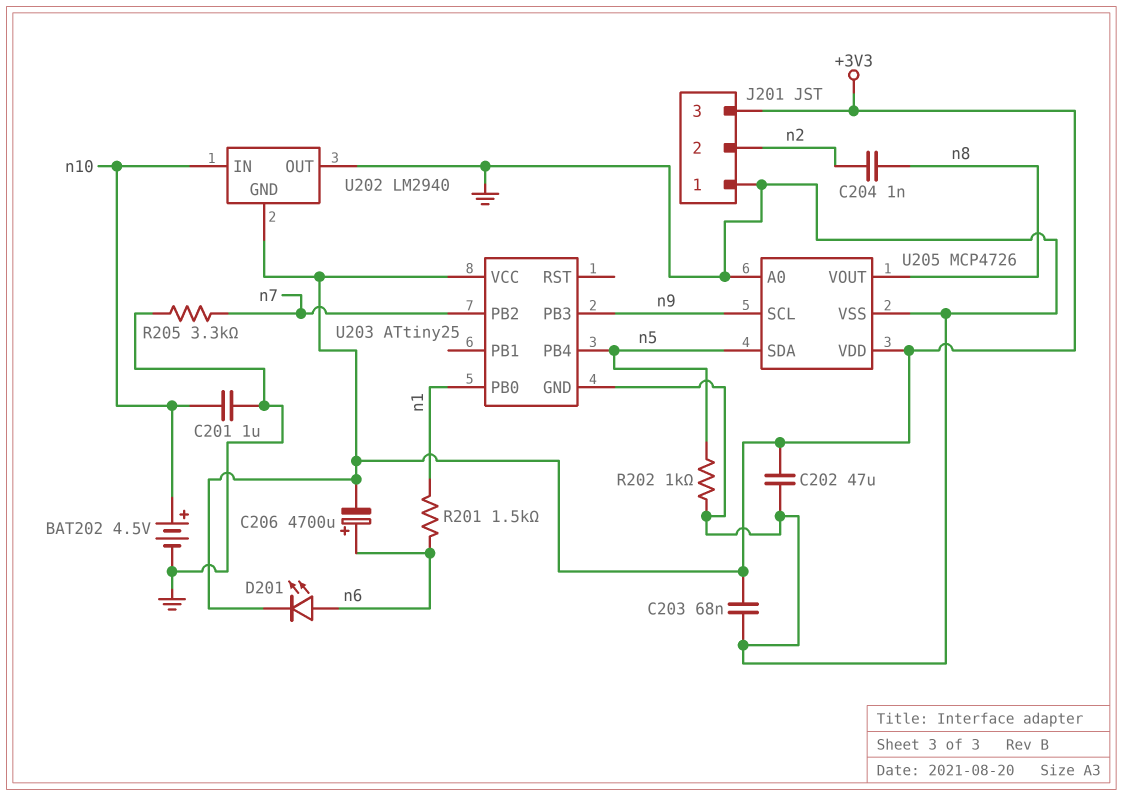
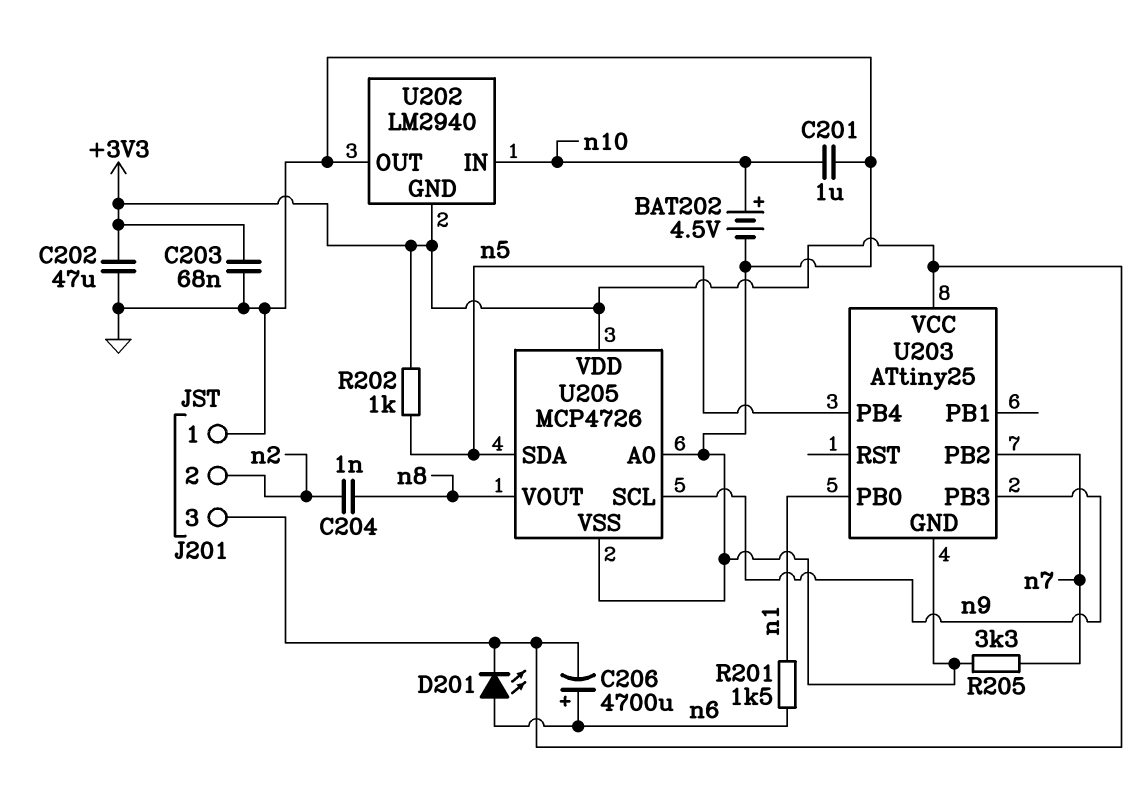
R202: 1k (GND, n5) -> 1k (+3V3, n5)

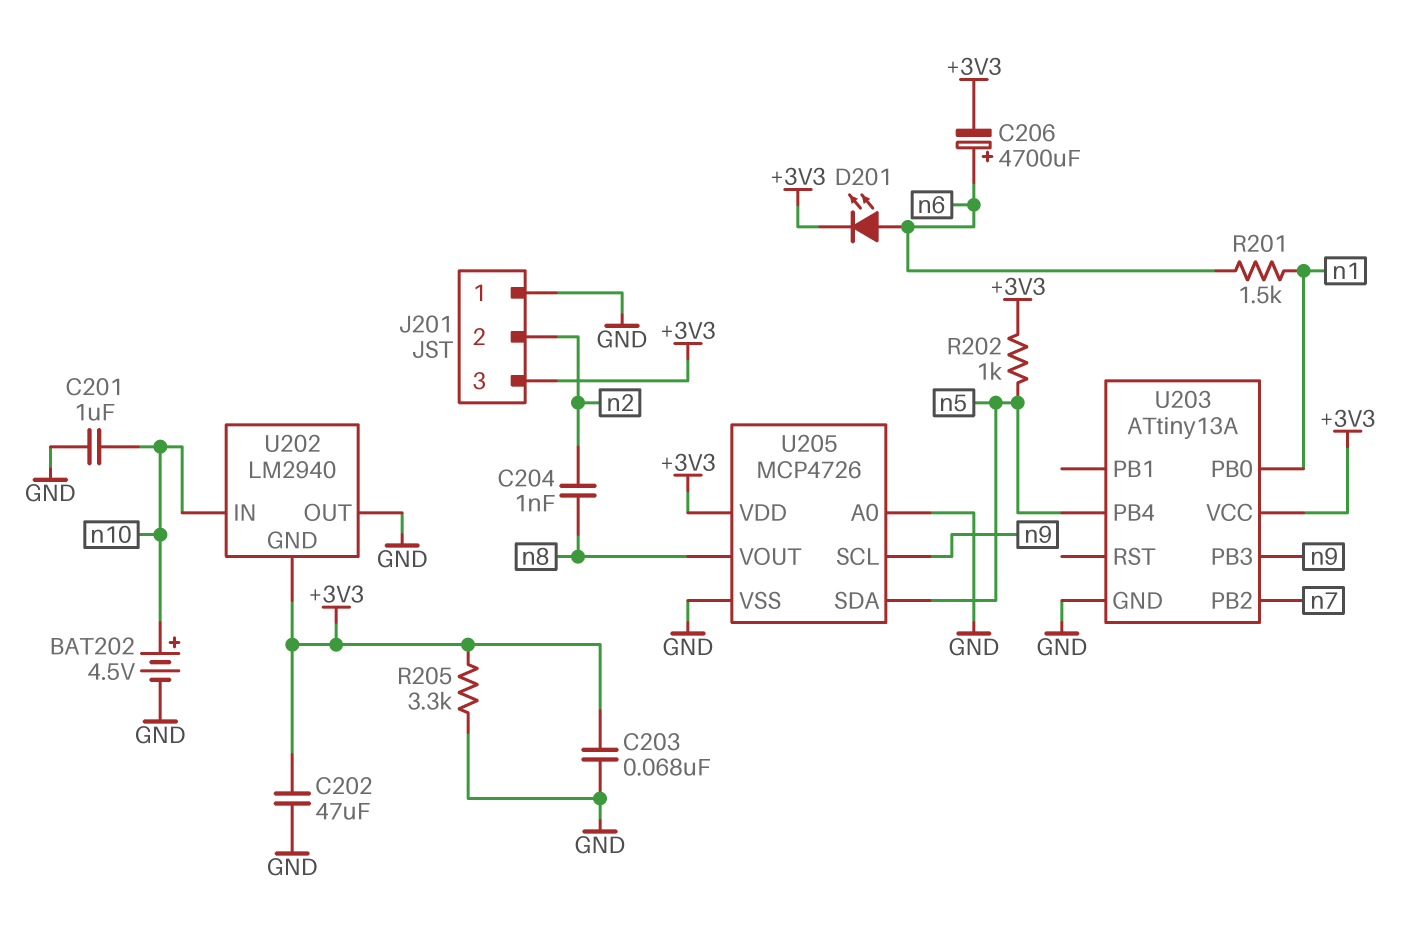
R205: 3.3k (GND, n7) -> 3.3k (+3V3, GND)
U203: ATtiny25 -> ATtiny13A

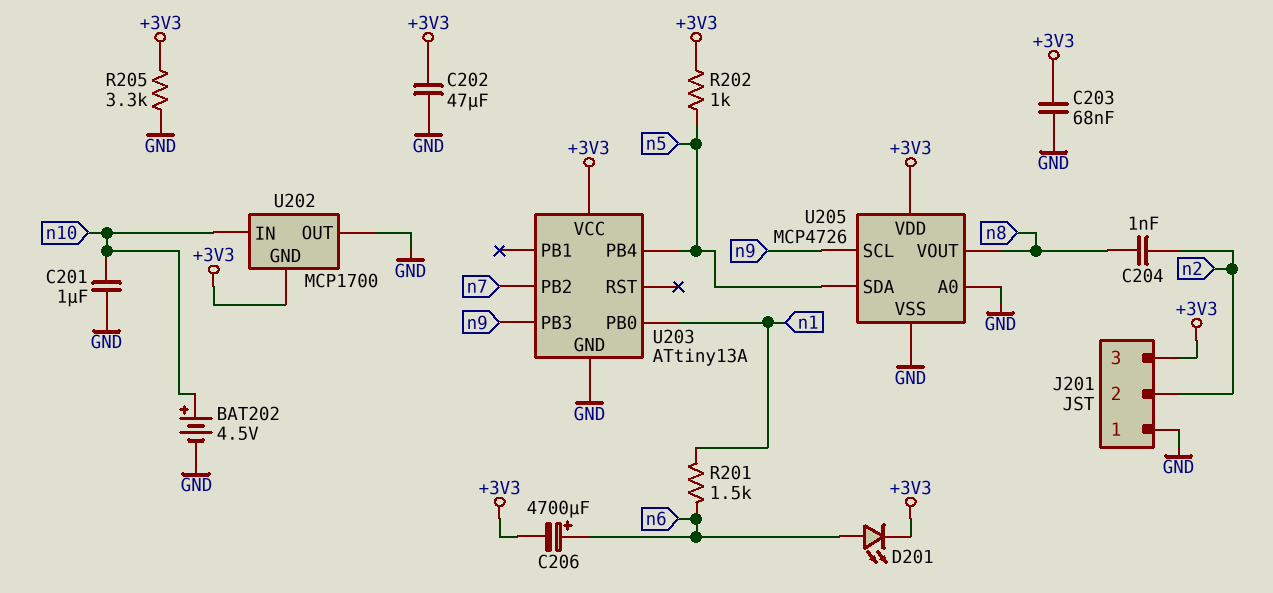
U202: LM2940 -> MCP1700

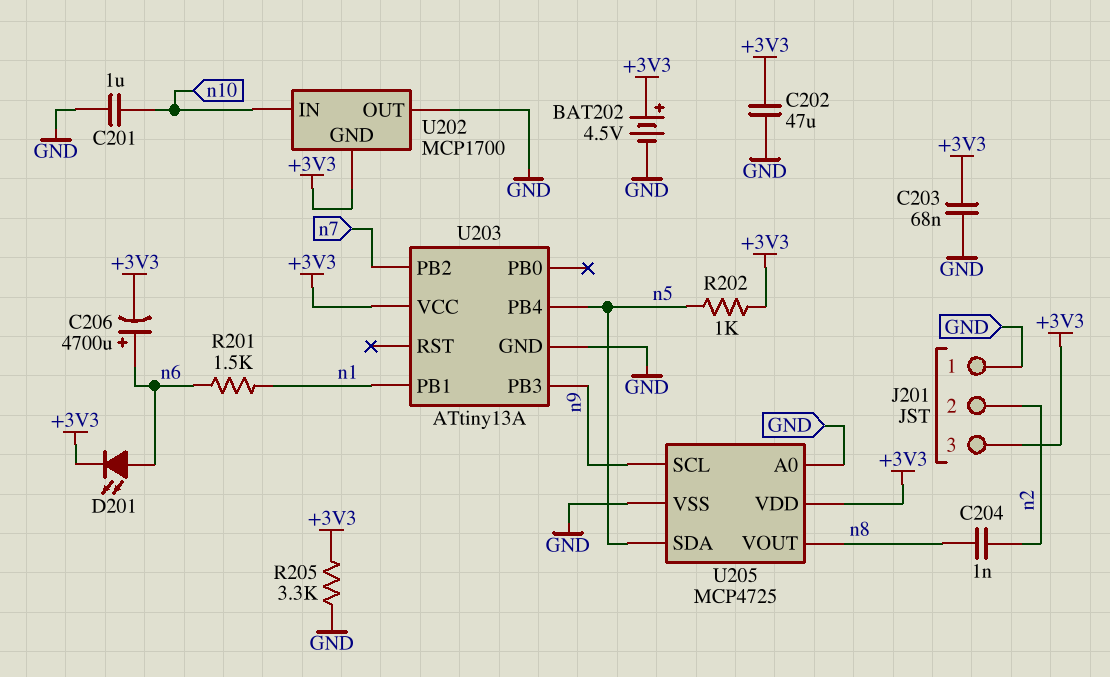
BAT202: 4.5V (plus n10, minus GND) -> 4.5V (plus +3V3, minus GND)
U203 pin PB0: n1 -> none
U203 pin PB1: none -> n1
U205: MCP4726 -> MCP4725

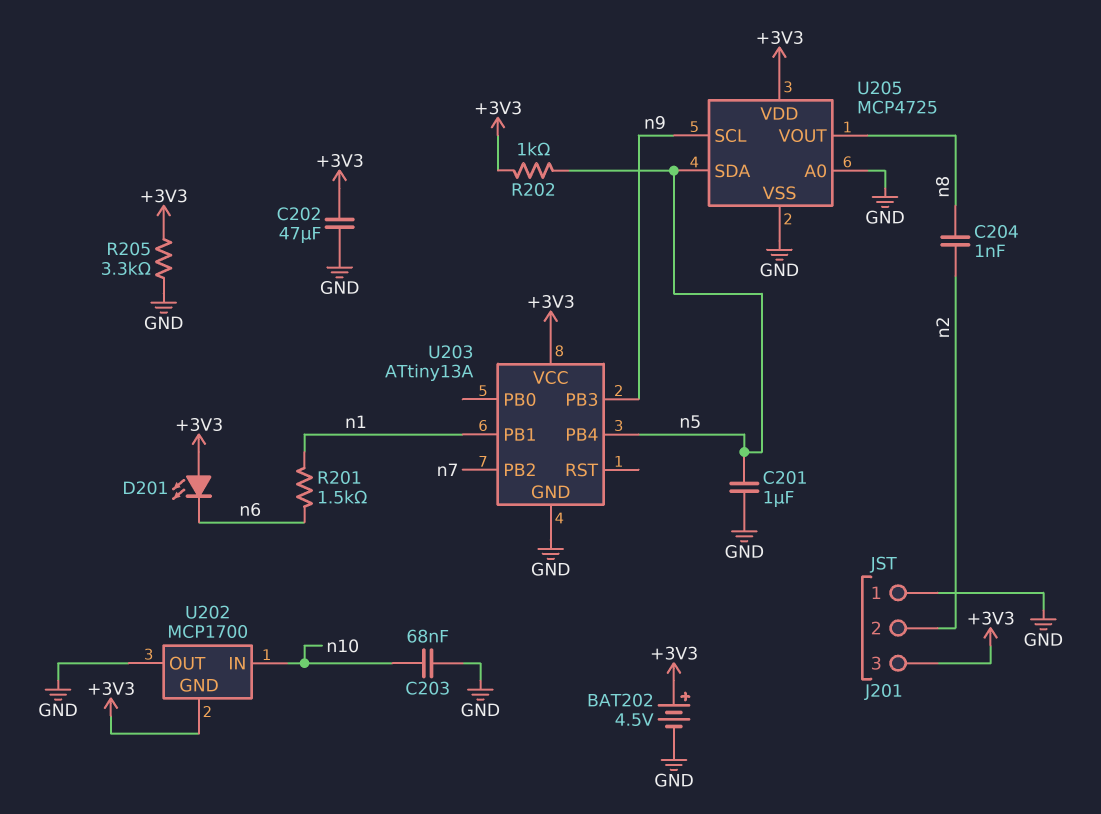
C201: 1uF (GND, n10) -> 1uF (GND, n5)
C203: 68nF (+3V3, GND) -> 68nF (GND, n10)
C206: 4700uF (plus n6, minus +3V3) -> none
D201: LED (A n6, K +3V3) -> LED (A +3V3, K n6)

